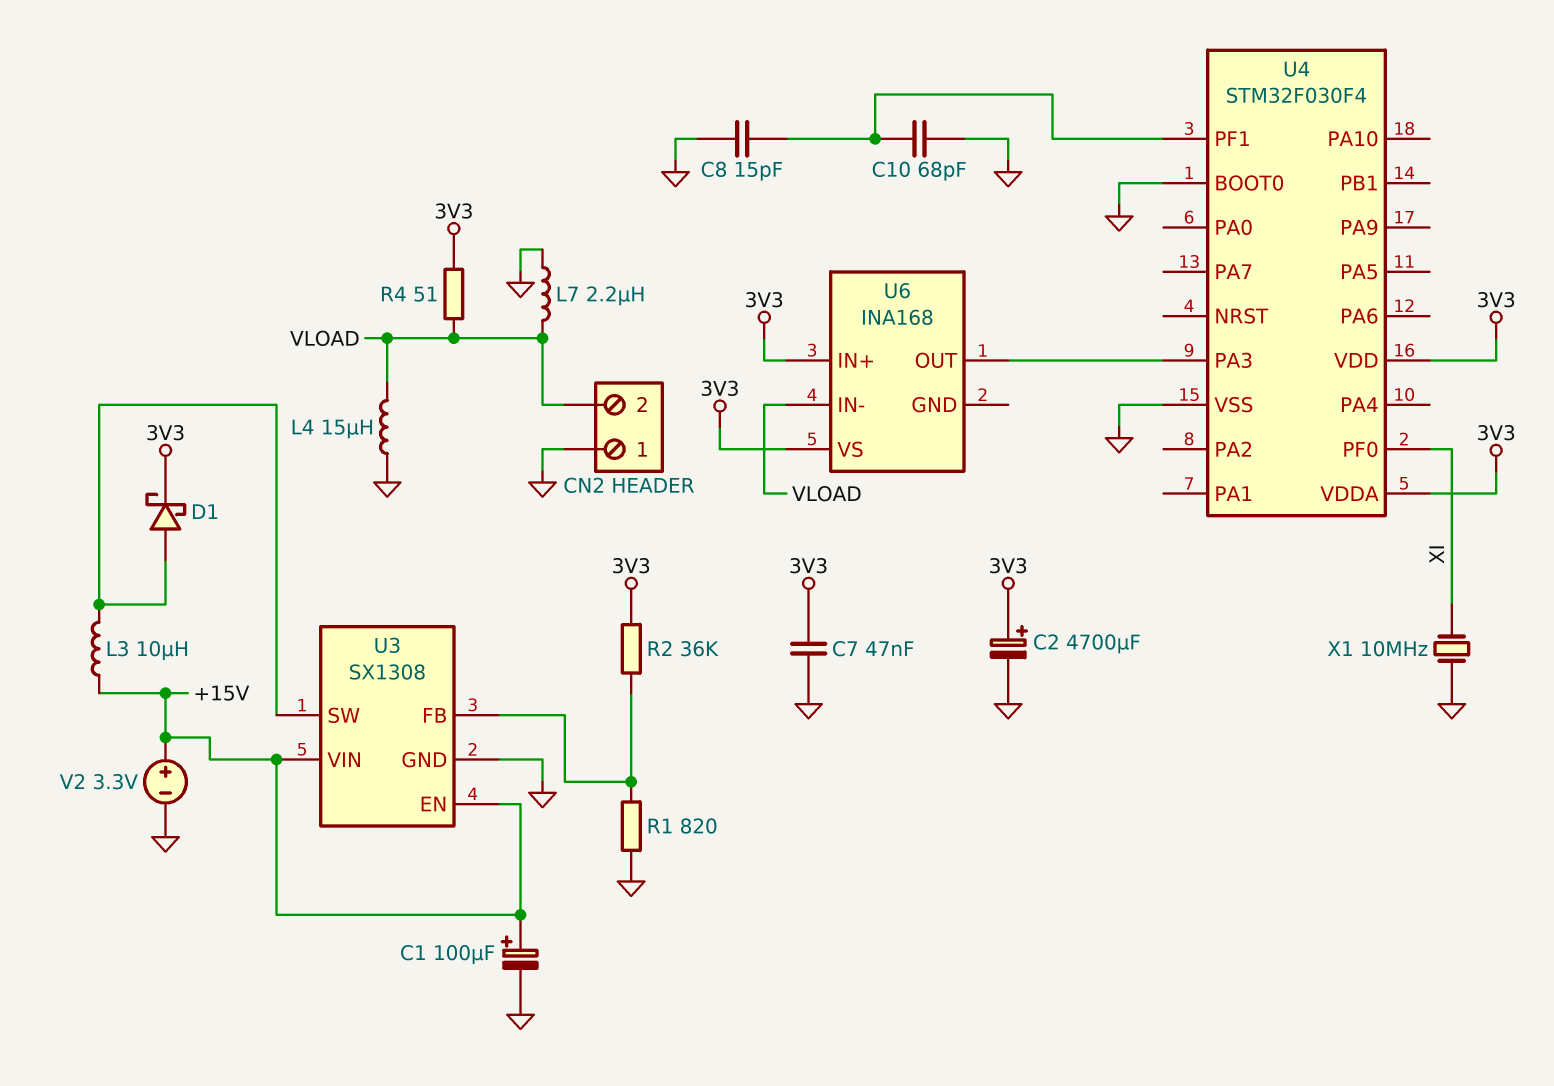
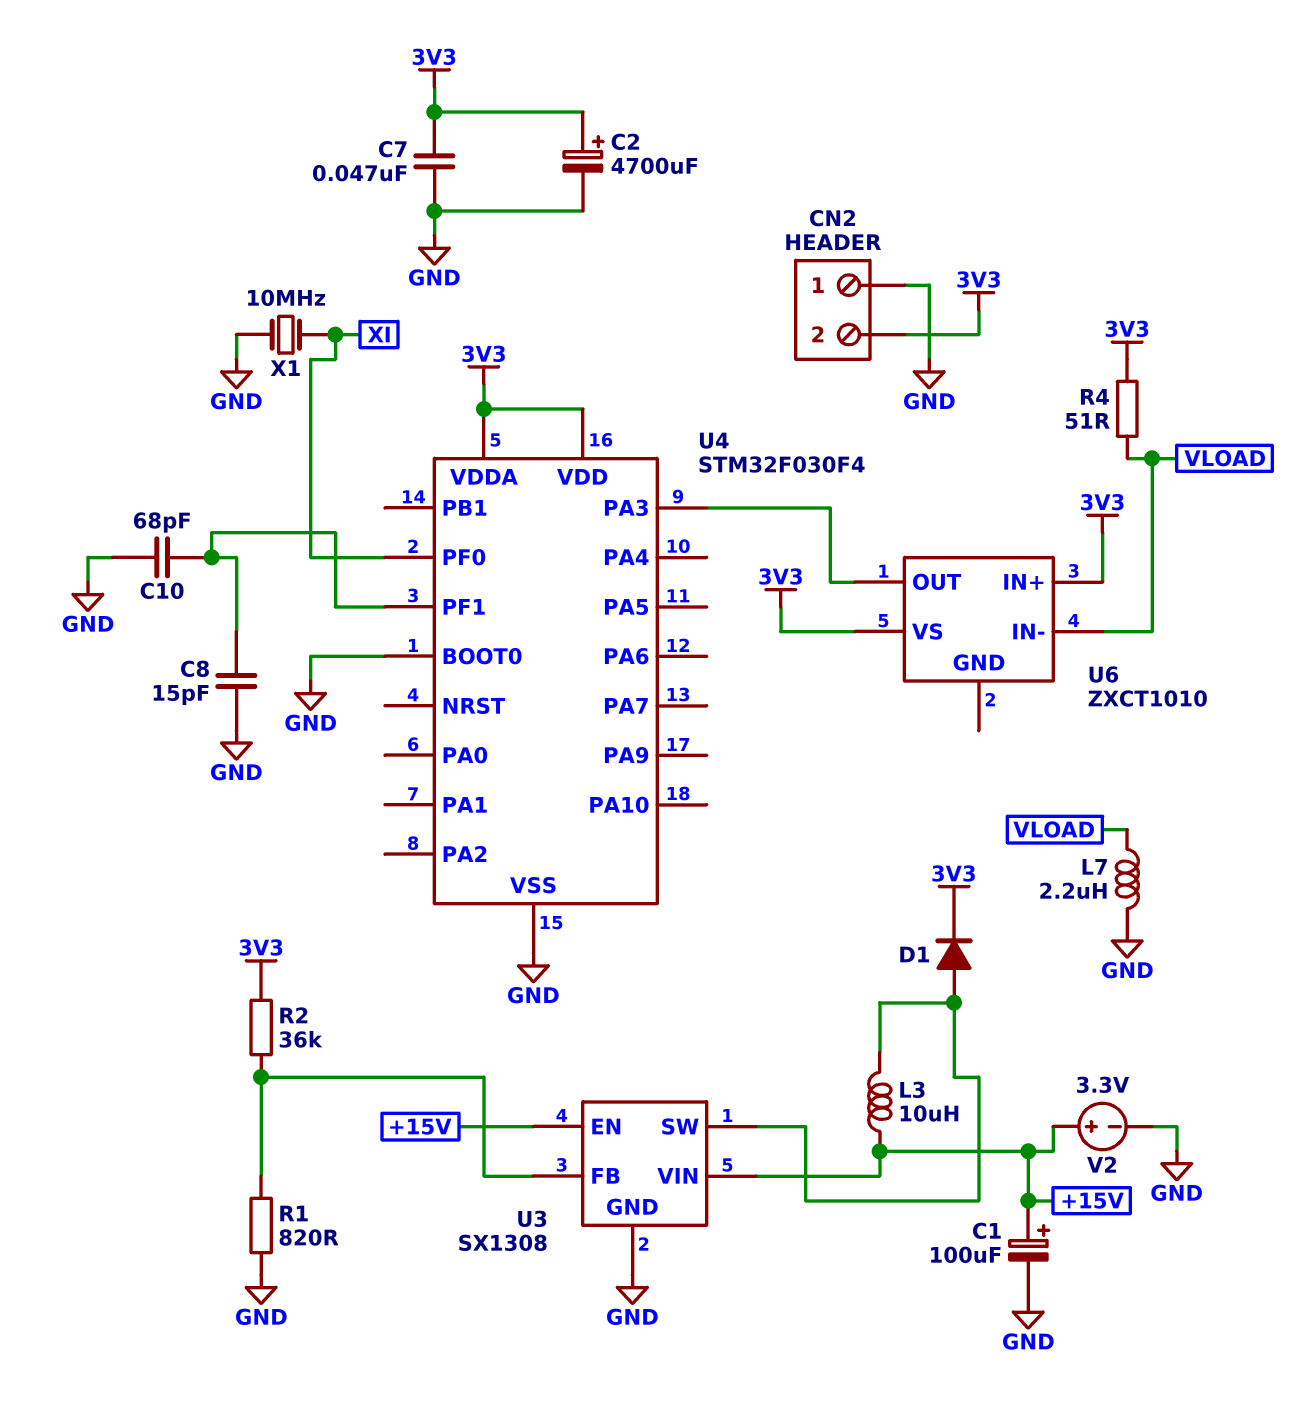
CN2 pin 2: VLOAD -> 3V3
D1: schottky (A U3/SW, K 3V3) -> diode (A U3/SW, K 3V3)
L4: 15uH (GND, VLOAD) -> none
U6: INA168 -> ZXCT1010

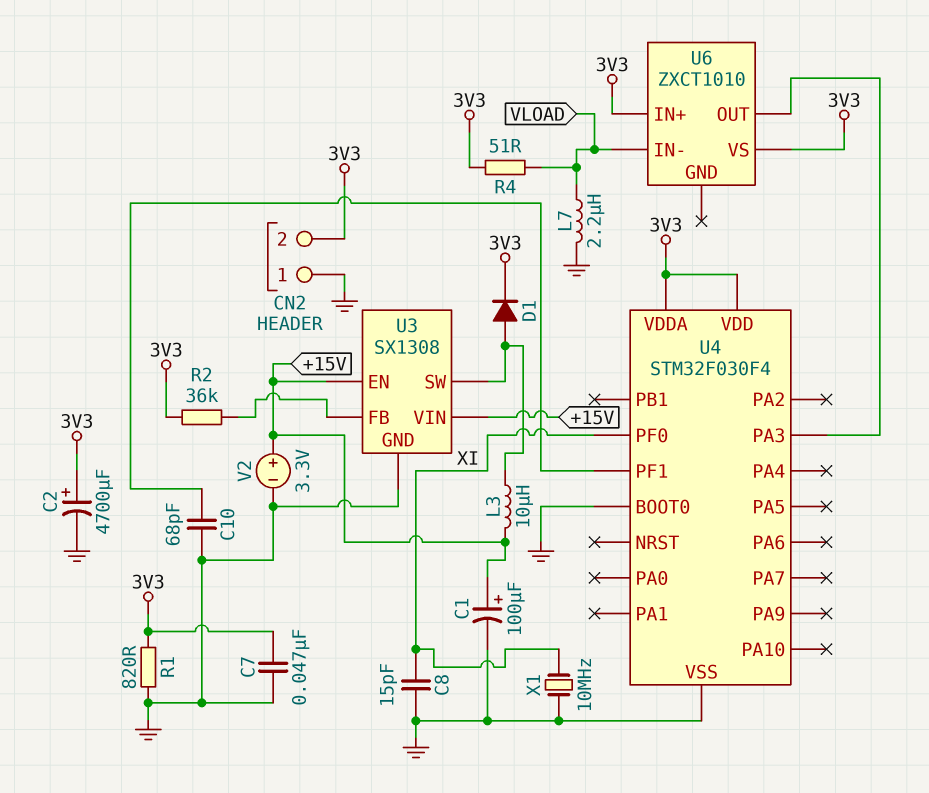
C8: 15pF (GND, U4/PF1) -> 15pF (GND, XI)
R1: 820 (GND, U3/FB) -> 820 (3V3, GND)

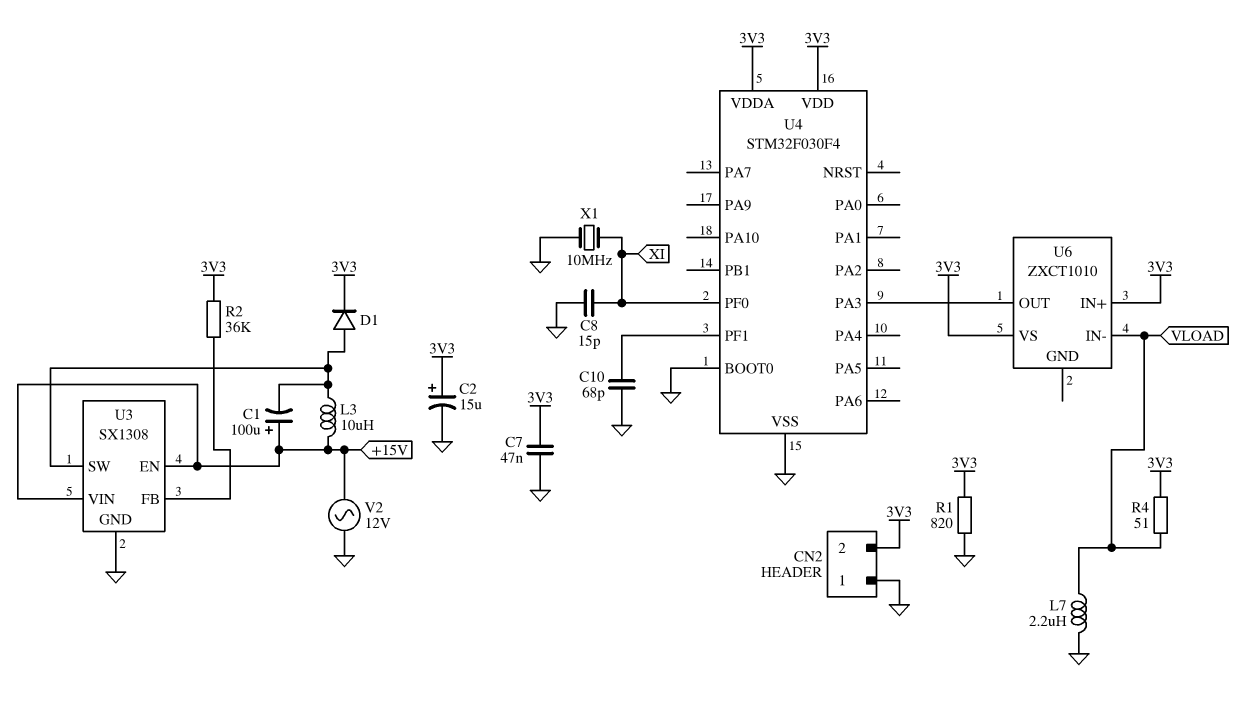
C1: 100uF (plus +15V, minus GND) -> 100uF (plus +15V, minus U3/SW)
C2: 4700uF (plus 3V3, minus GND) -> 15uF (plus 3V3, minus GND)
V2: 3.3V (plus +15V, minus GND) -> AC 12V (+15V, GND)

